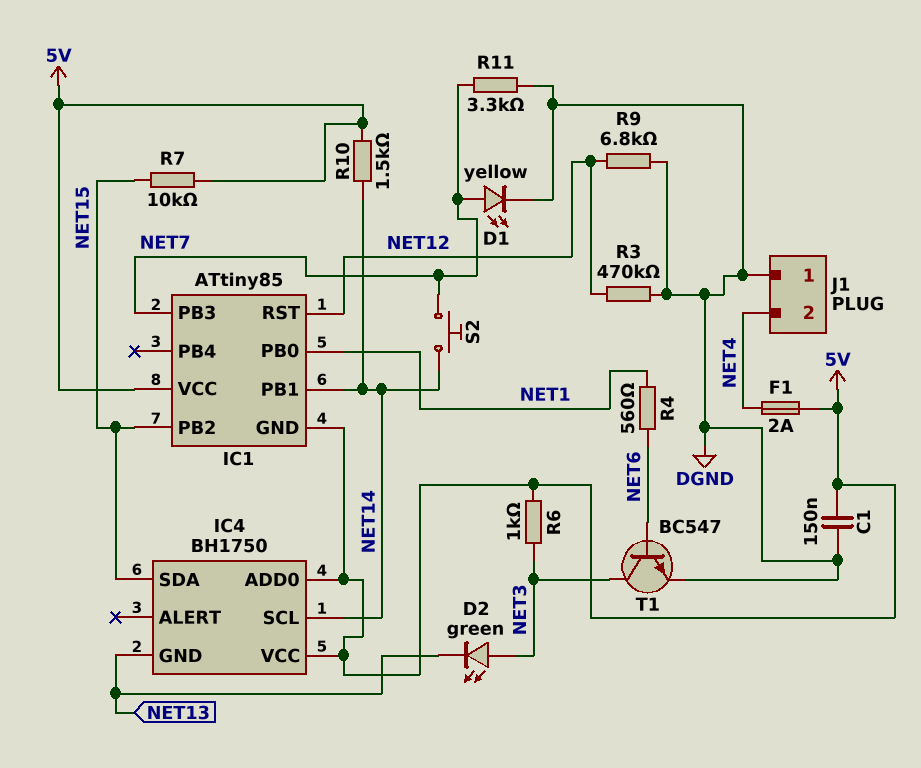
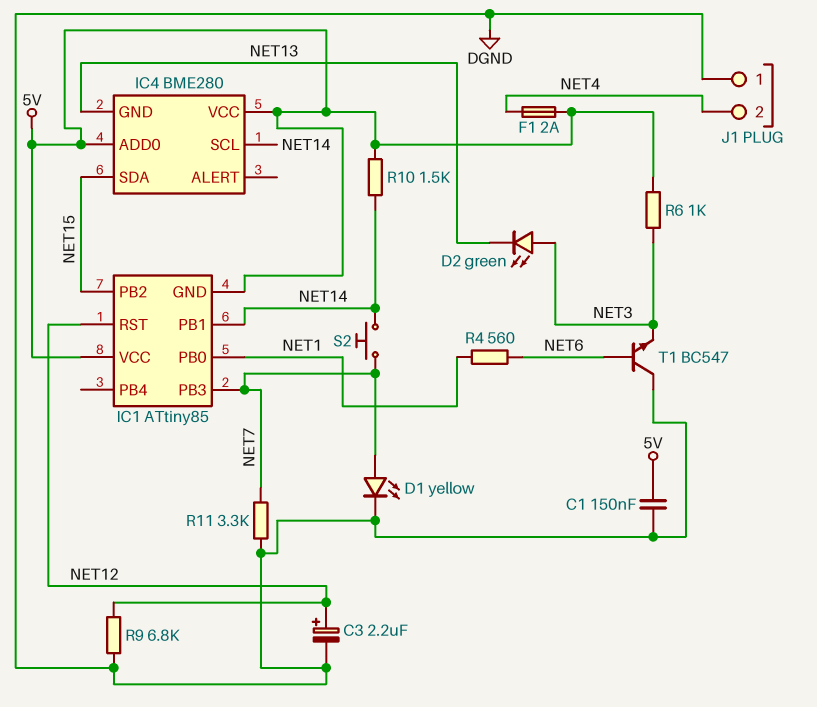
C3: none -> 2.2uF (plus NET12, minus DGND)
IC4: BH1750 -> BME280
R3: 470k (DGND, NET12) -> none
R7: 10k (5V, NET15) -> none
T1: NPN BC547 (B NET6, C NET3, E DGND) -> NPN BC547 (B NET6, C DGND, E NET3)

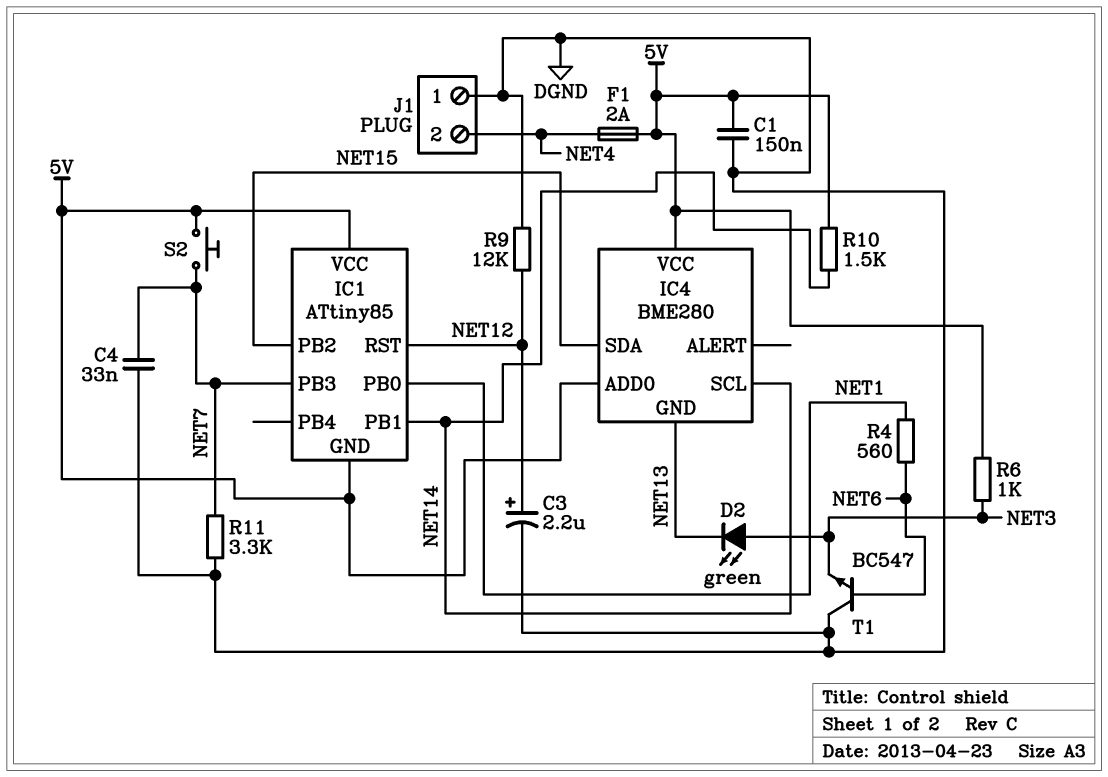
C4: none -> 33nF (DGND, NET7)
D1: LED yellow (A NET7, K DGND) -> none
R9: 6.8k (DGND, NET12) -> 12k (DGND, NET12)
S2: button (NET7, NET14) -> button (5V, NET7)

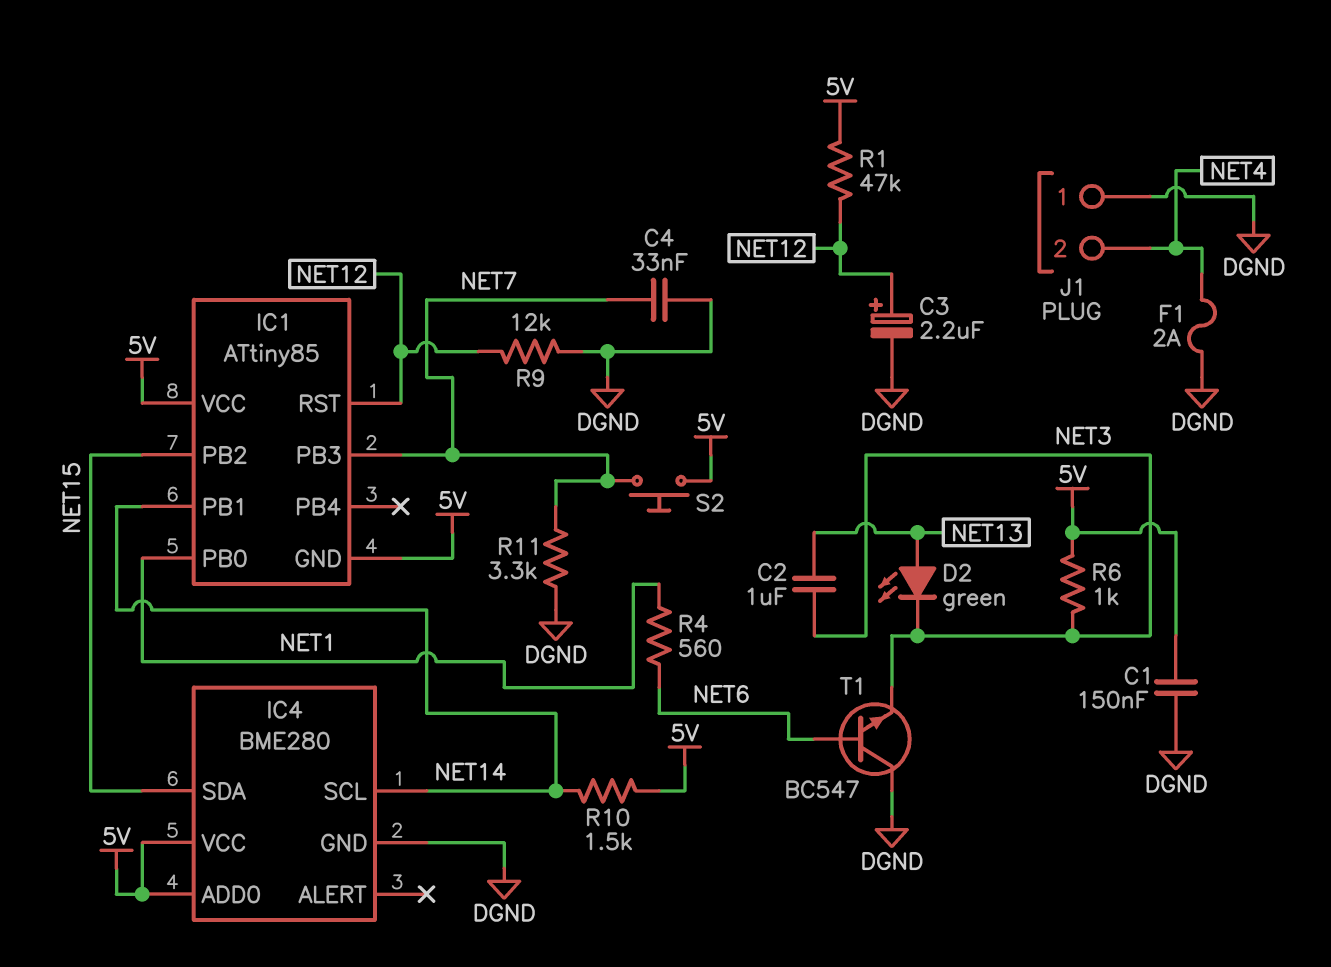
C2: none -> 1uF (NET3, NET13)
D2: LED green (A NET3, K NET13) -> LED green (A NET13, K NET3)
F1: 2A (5V, NET4) -> 2A (DGND, NET4)
IC4 pin GND: NET13 -> DGND
R1: none -> 47k (5V, NET12)

